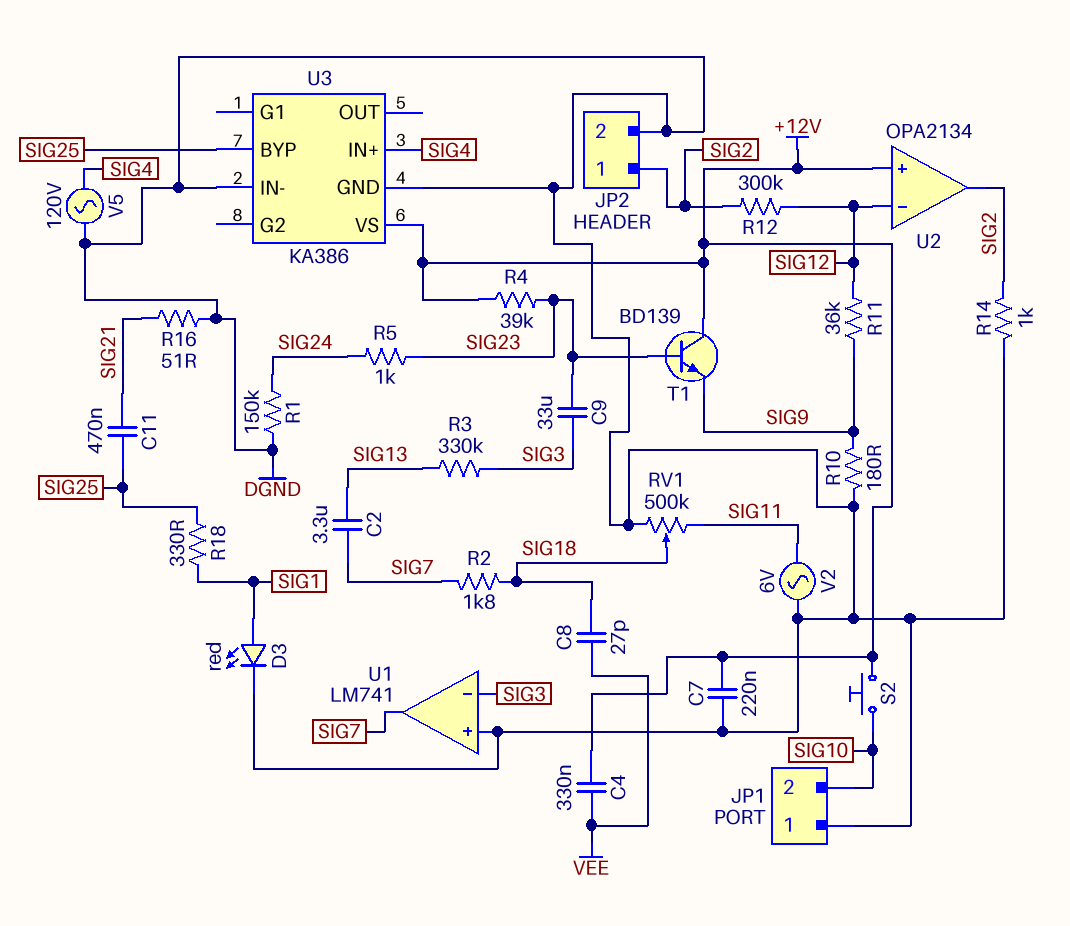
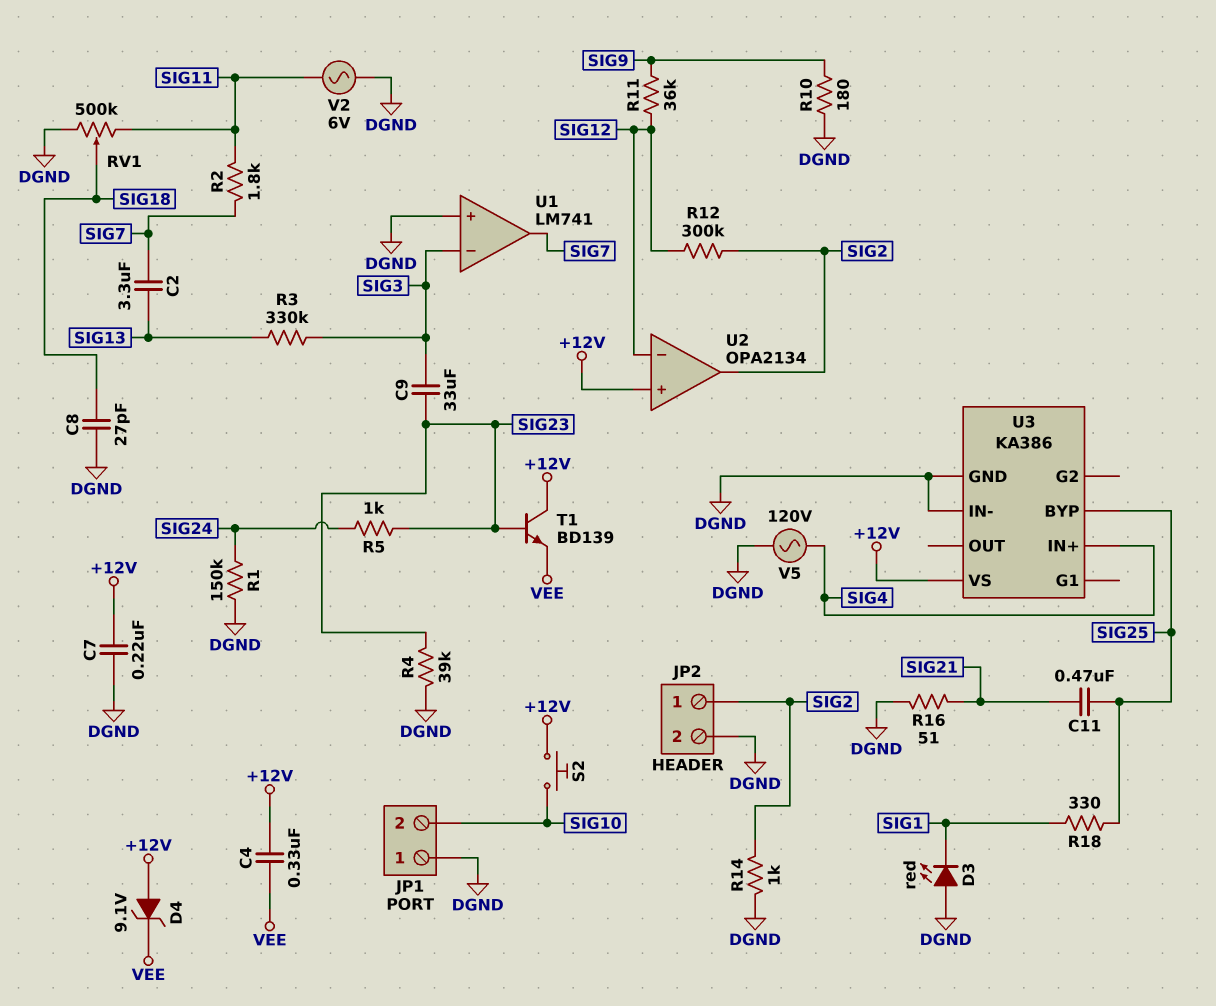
C8: 27pF (SIG18, VEE) -> 27pF (DGND, SIG18)
D3: LED red (A SIG1, K DGND) -> LED red (A DGND, K SIG1)
D4: none -> zener 9.1V (A +12V, K VEE)
R2: 1.8k (SIG7, SIG18) -> 1.8k (SIG7, SIG11)
R4: 39k (+12V, SIG23) -> 39k (DGND, SIG23)
T1: NPN BD139 (B SIG23, C +12V, E SIG9) -> NPN BD139 (B SIG23, C +12V, E VEE)

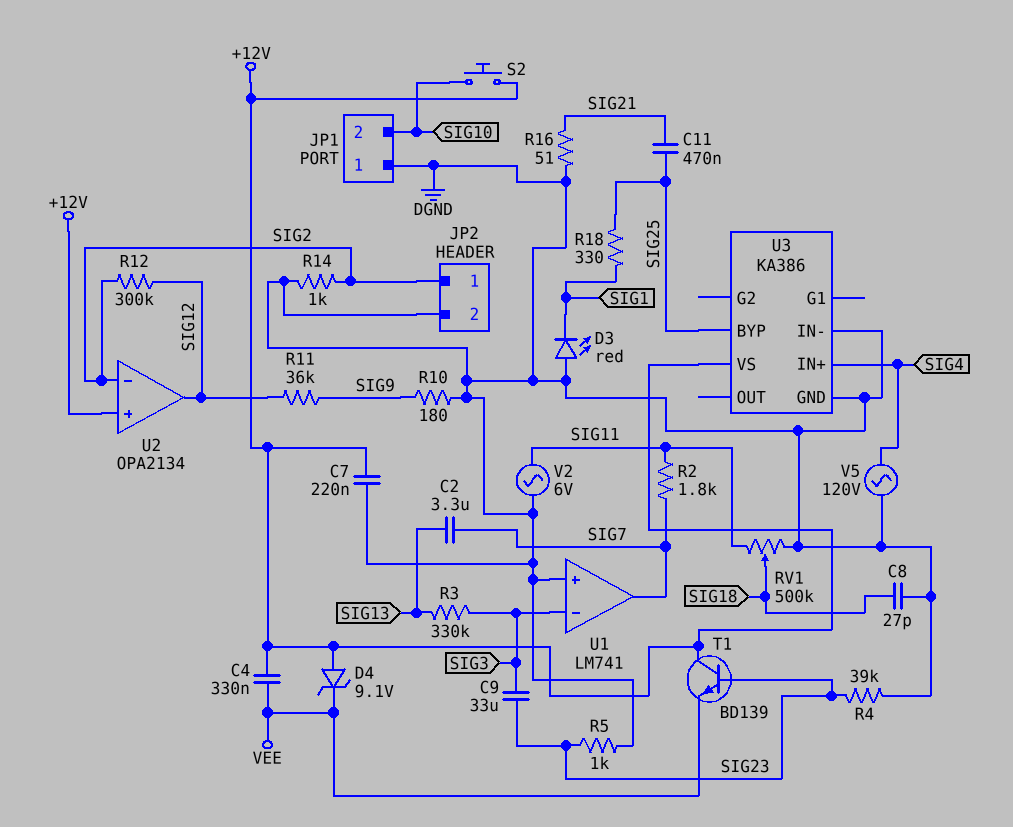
R1: 150k (DGND, SIG24) -> none
R5: 1k (SIG23, SIG24) -> 1k (DGND, SIG23)
U2 pin in-: SIG12 -> SIG2
U2 pin out: SIG2 -> SIG12

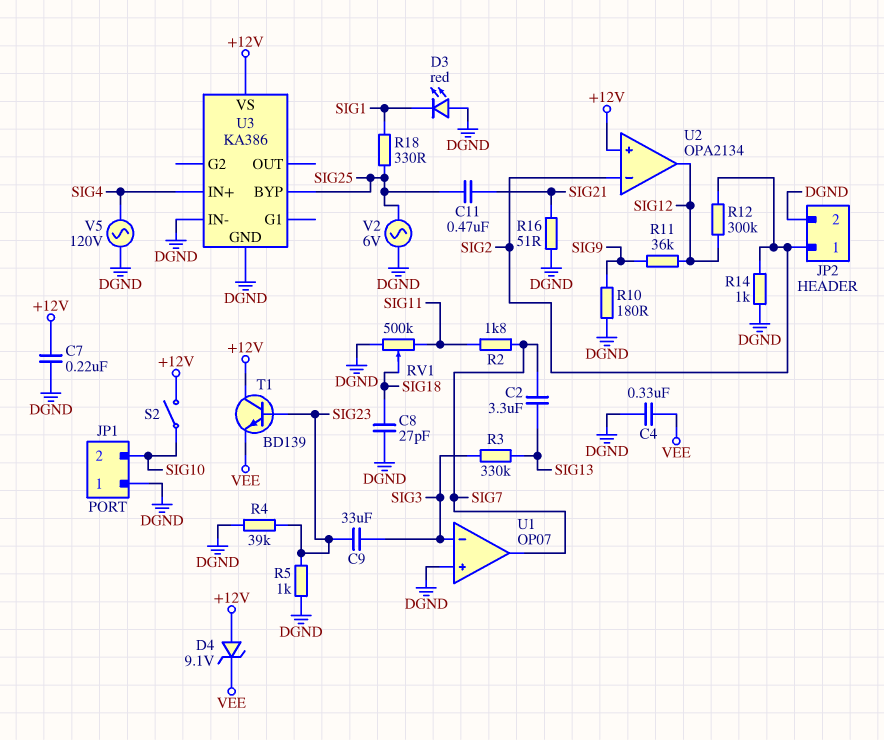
C4: 330nF (+12V, VEE) -> 330nF (DGND, VEE)
S2: button (+12V, SIG10) -> switch (+12V, SIG10)
U1: LM741 -> OP07
V2: AC 6V (DGND, SIG11) -> AC 6V (DGND, SIG25)

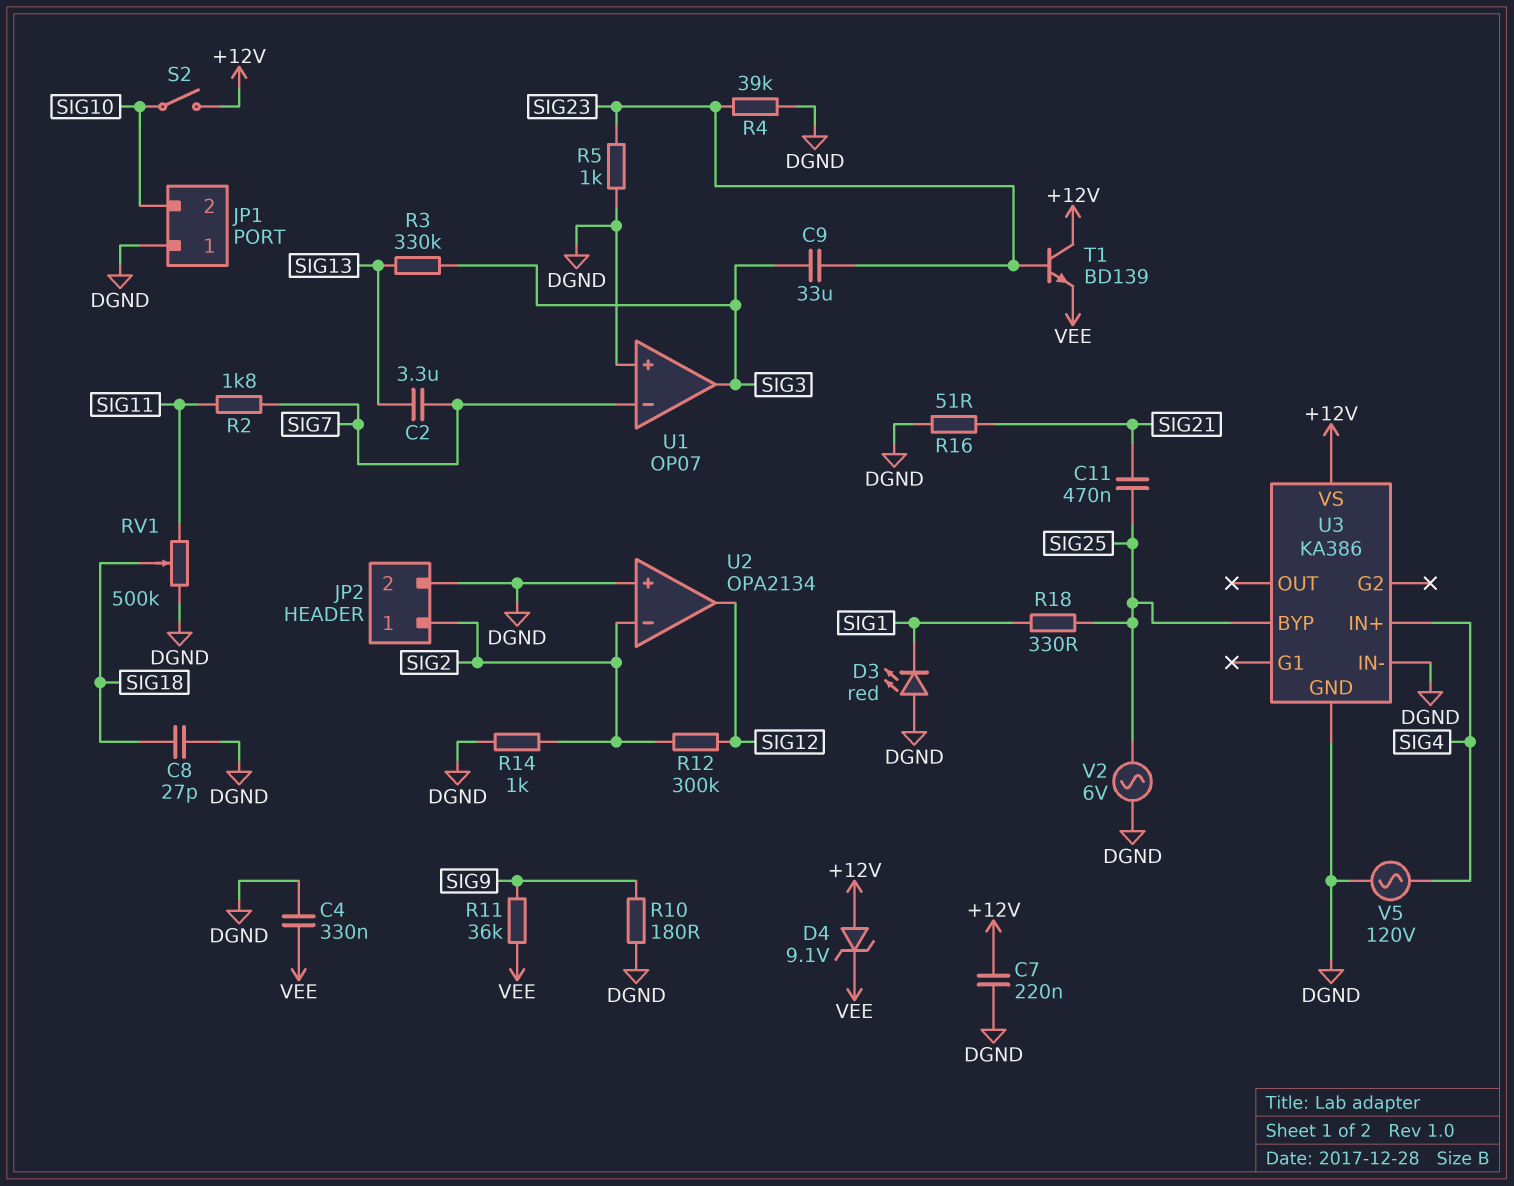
R11: 36k (SIG9, SIG12) -> 36k (SIG9, VEE)
U1 pin in-: SIG3 -> SIG7
U1 pin out: SIG7 -> SIG3
U2 pin in+: +12V -> DGND

